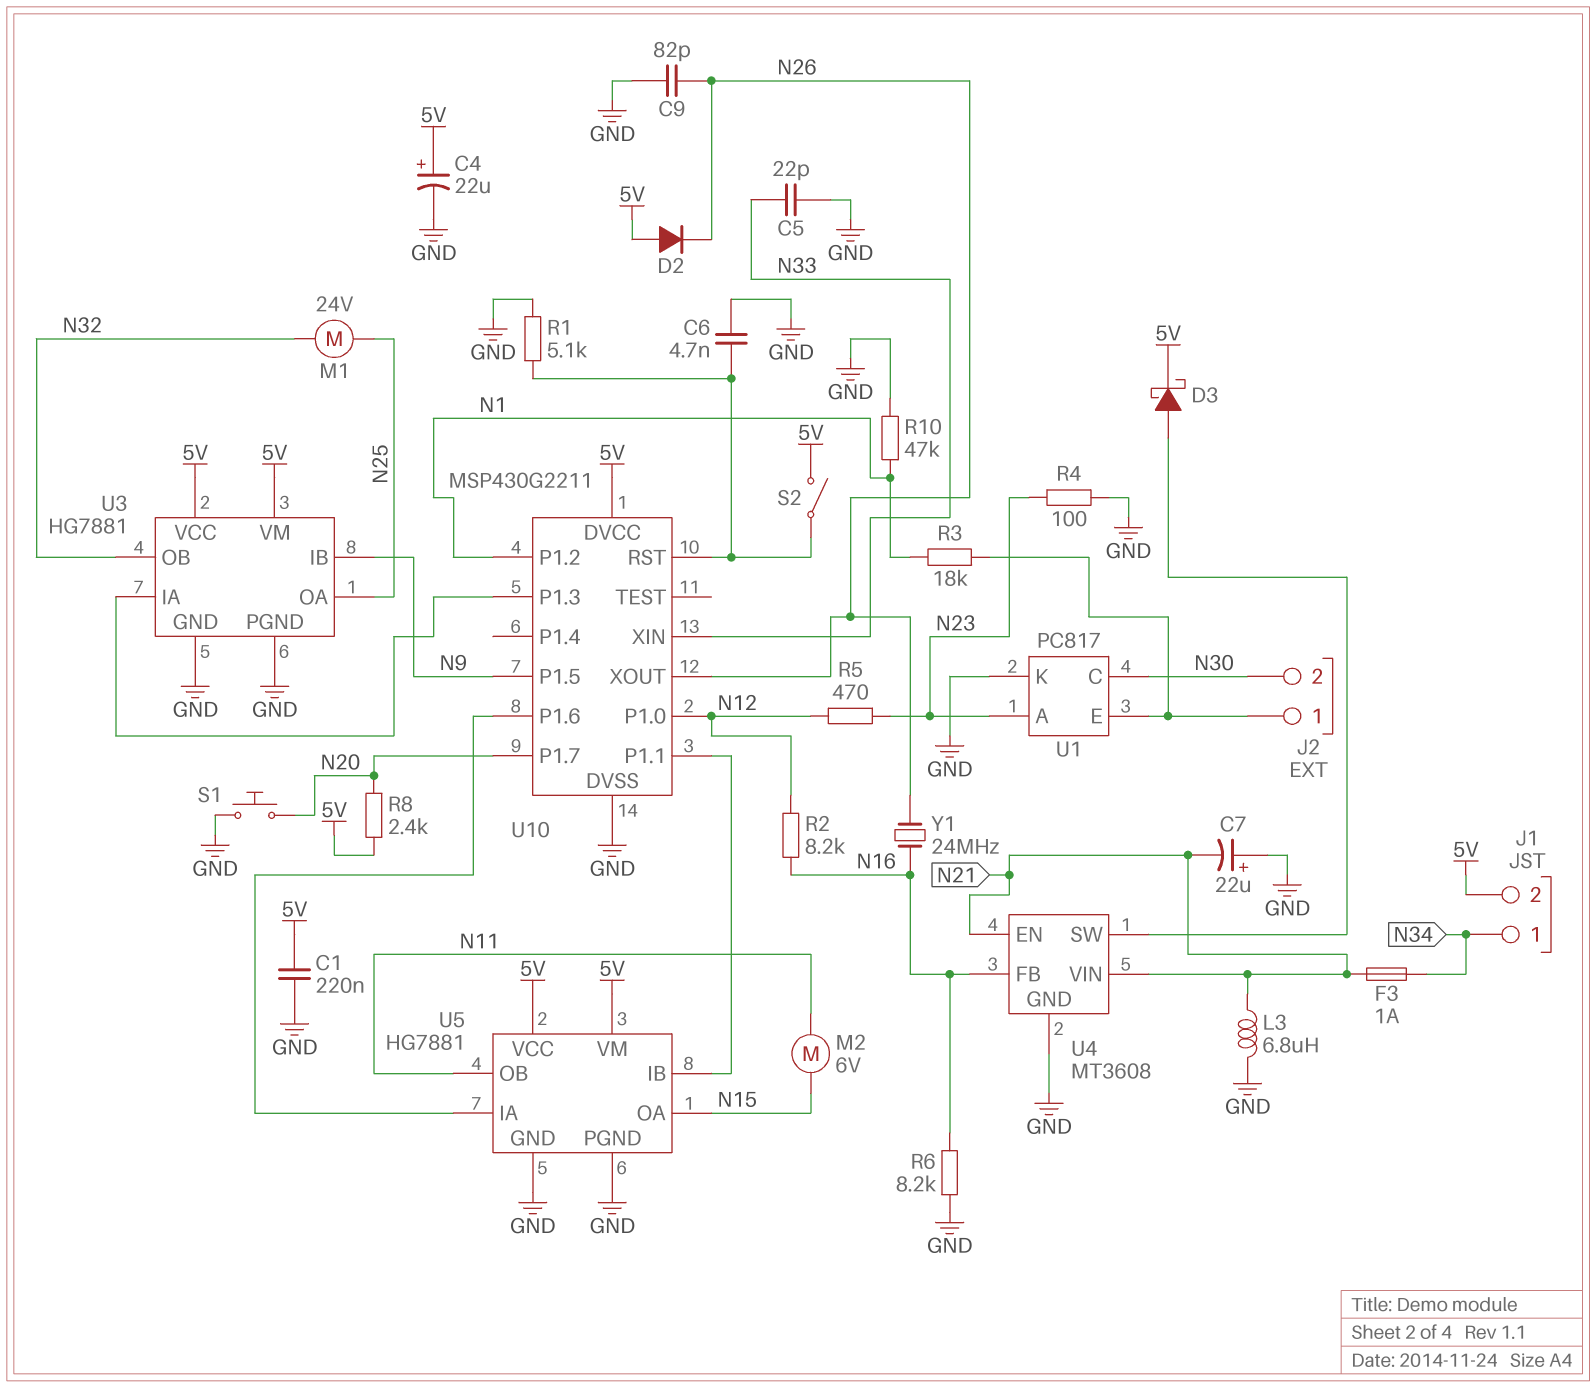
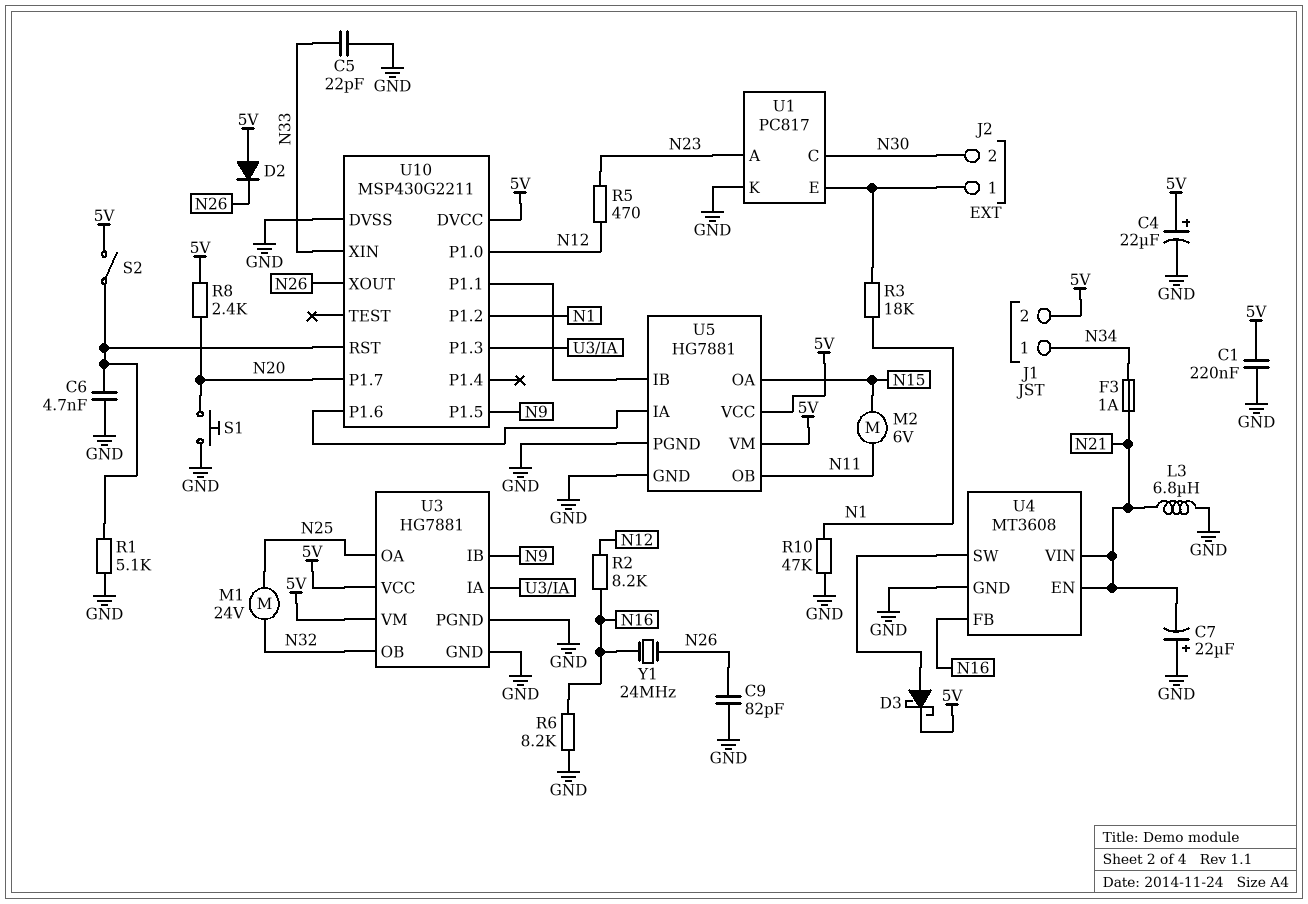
R4: 100 (GND, N23) -> none

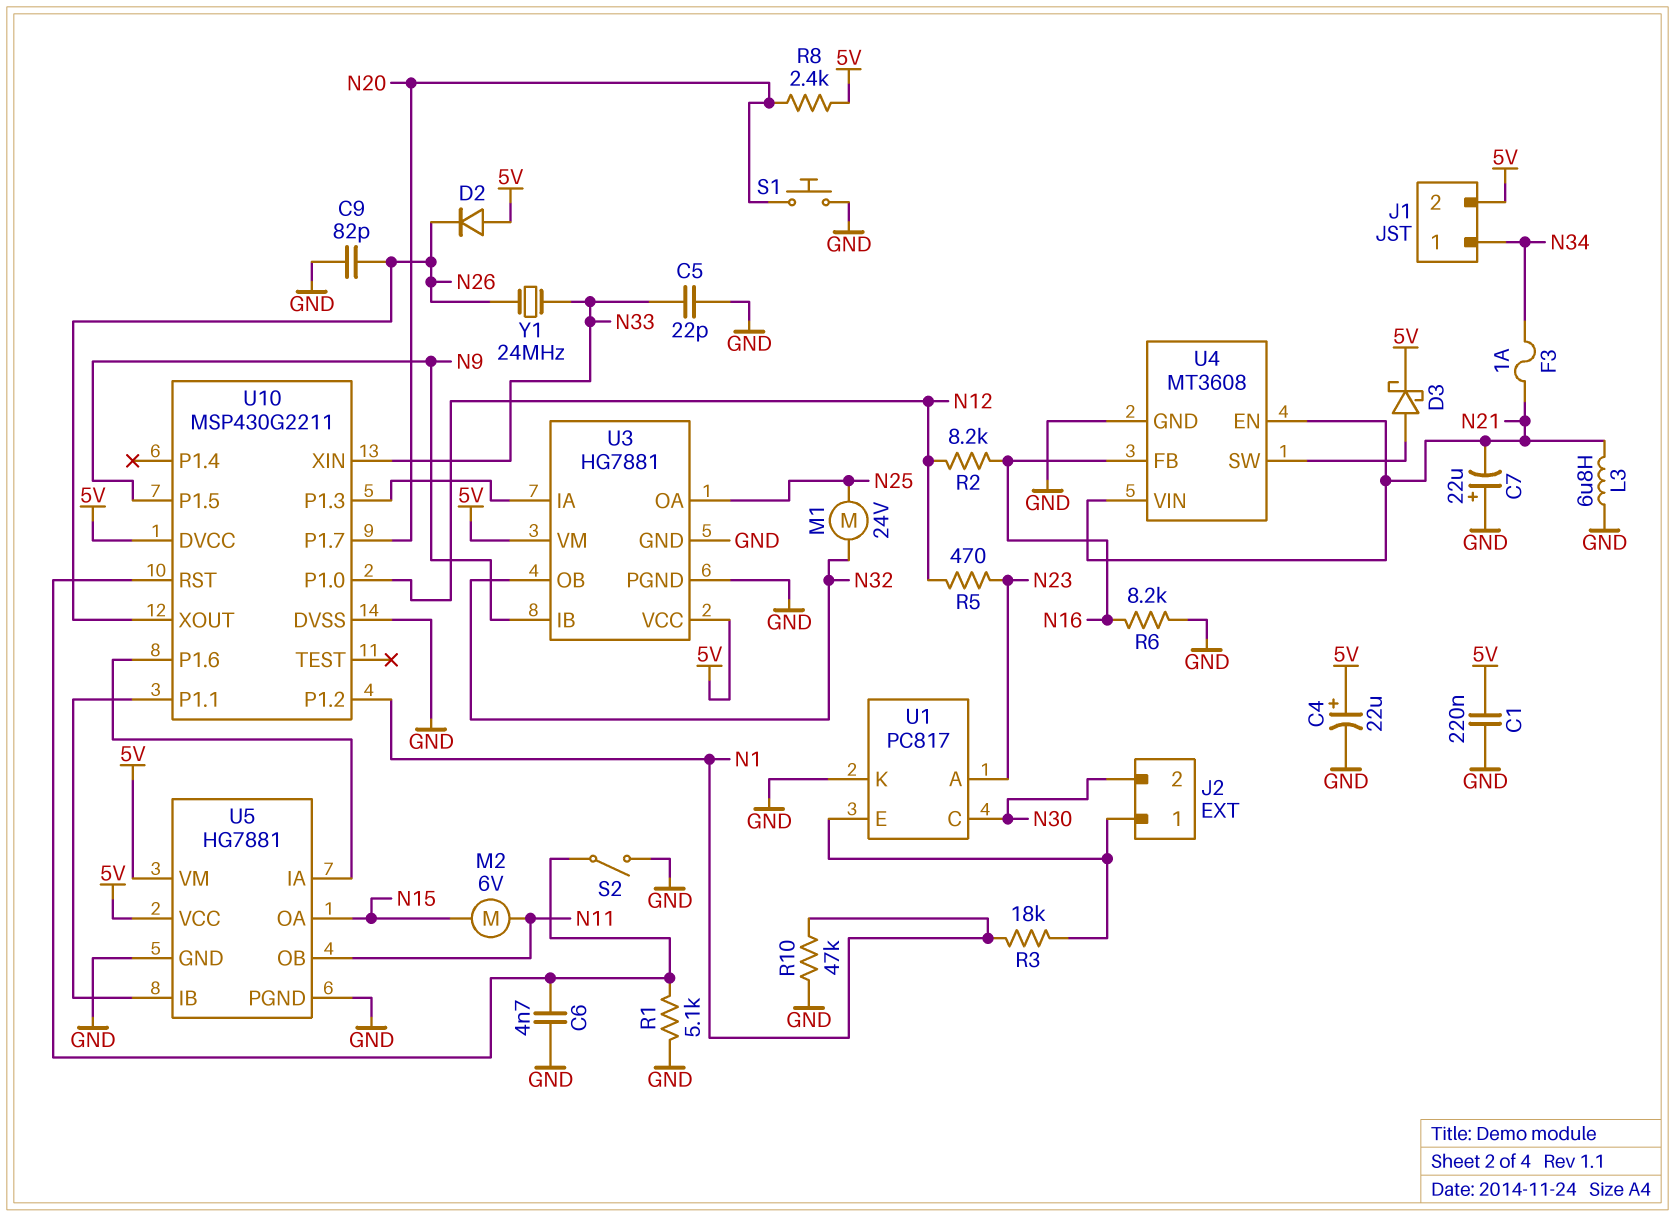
S2: switch (5V, U10/RST) -> switch (GND, U10/RST)
Y1: 24MHz (N16, N26) -> 24MHz (N26, N33)

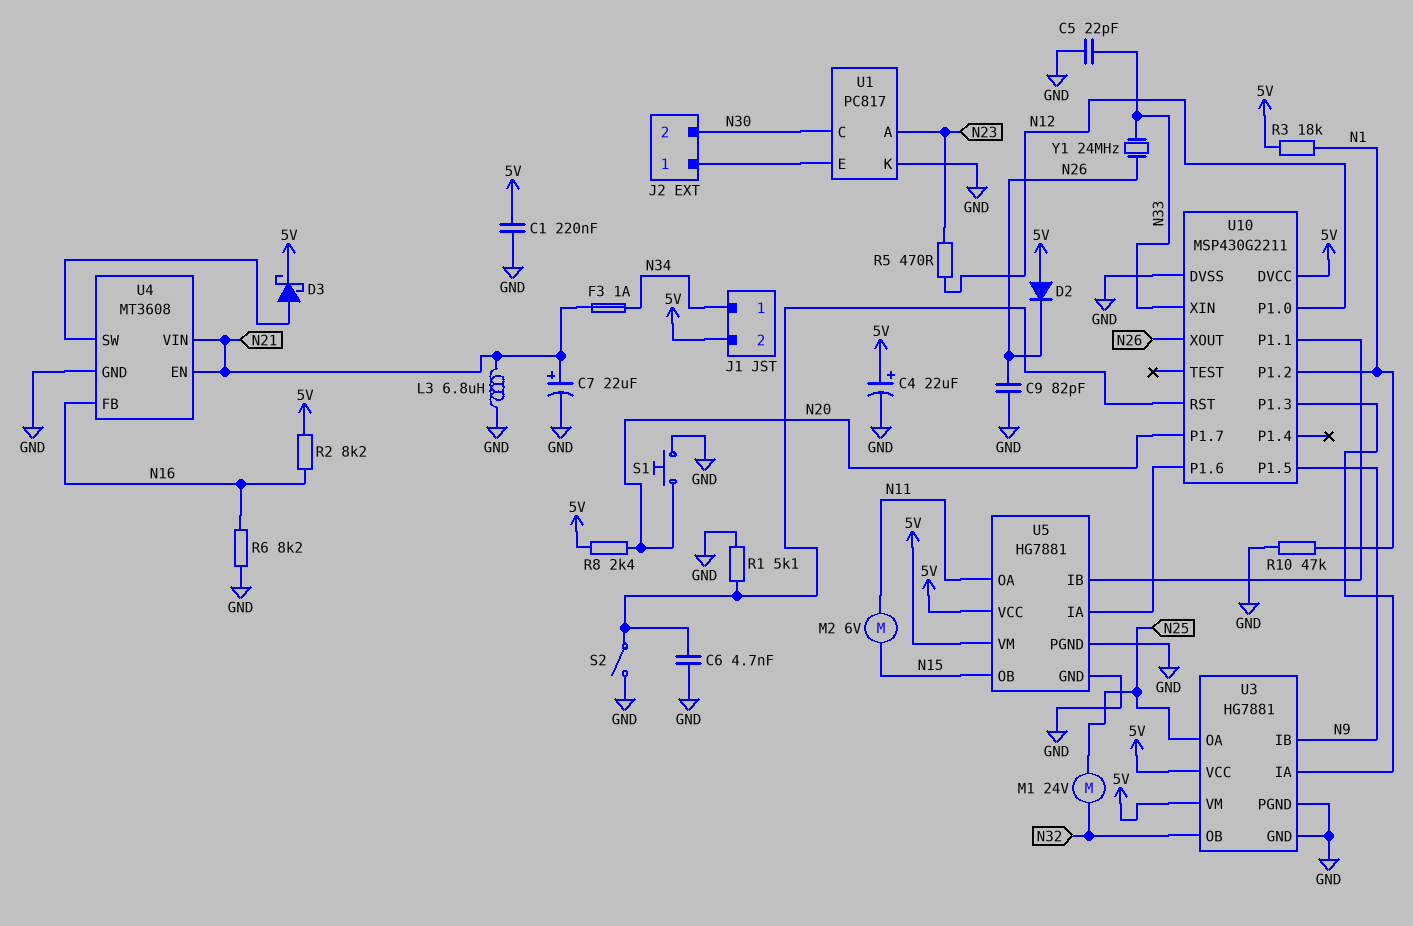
C7: 22uF (plus GND, minus N21) -> 22uF (plus N21, minus GND)
R2: 8.2k (N12, N16) -> 8.2k (5V, N16)
R3: 18k (J2/1, N1) -> 18k (5V, N1)
U5 pin OA: N15 -> N11
U5 pin OB: N11 -> N15

